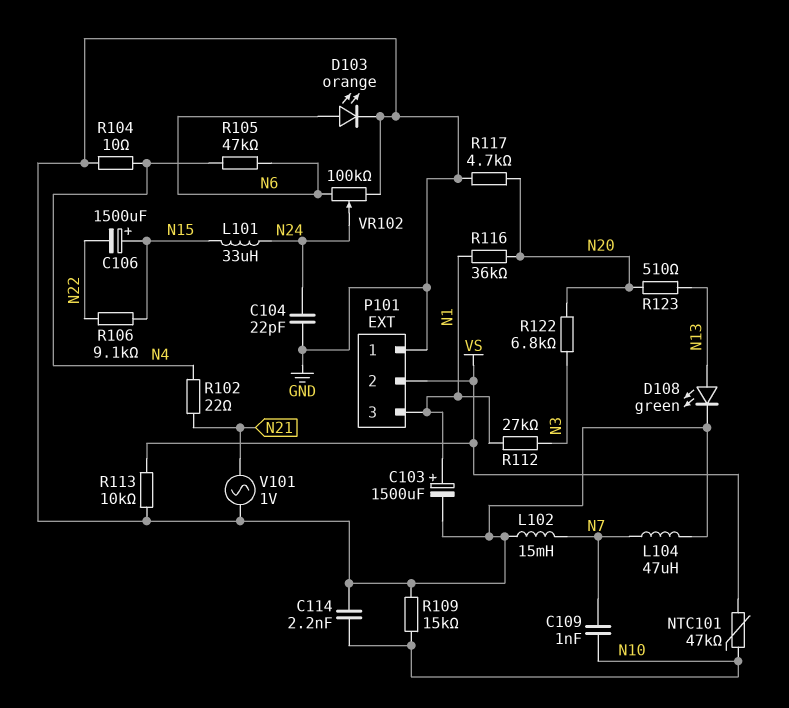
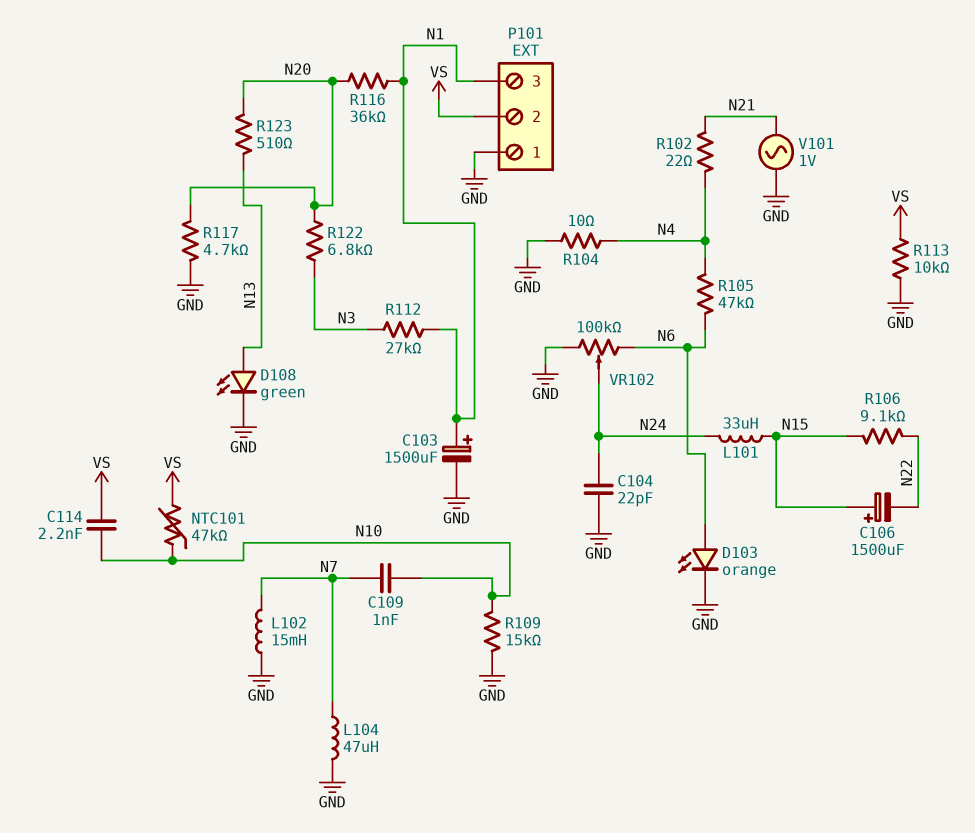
C114: 2.2nF (GND, N10) -> 2.2nF (N10, VS)

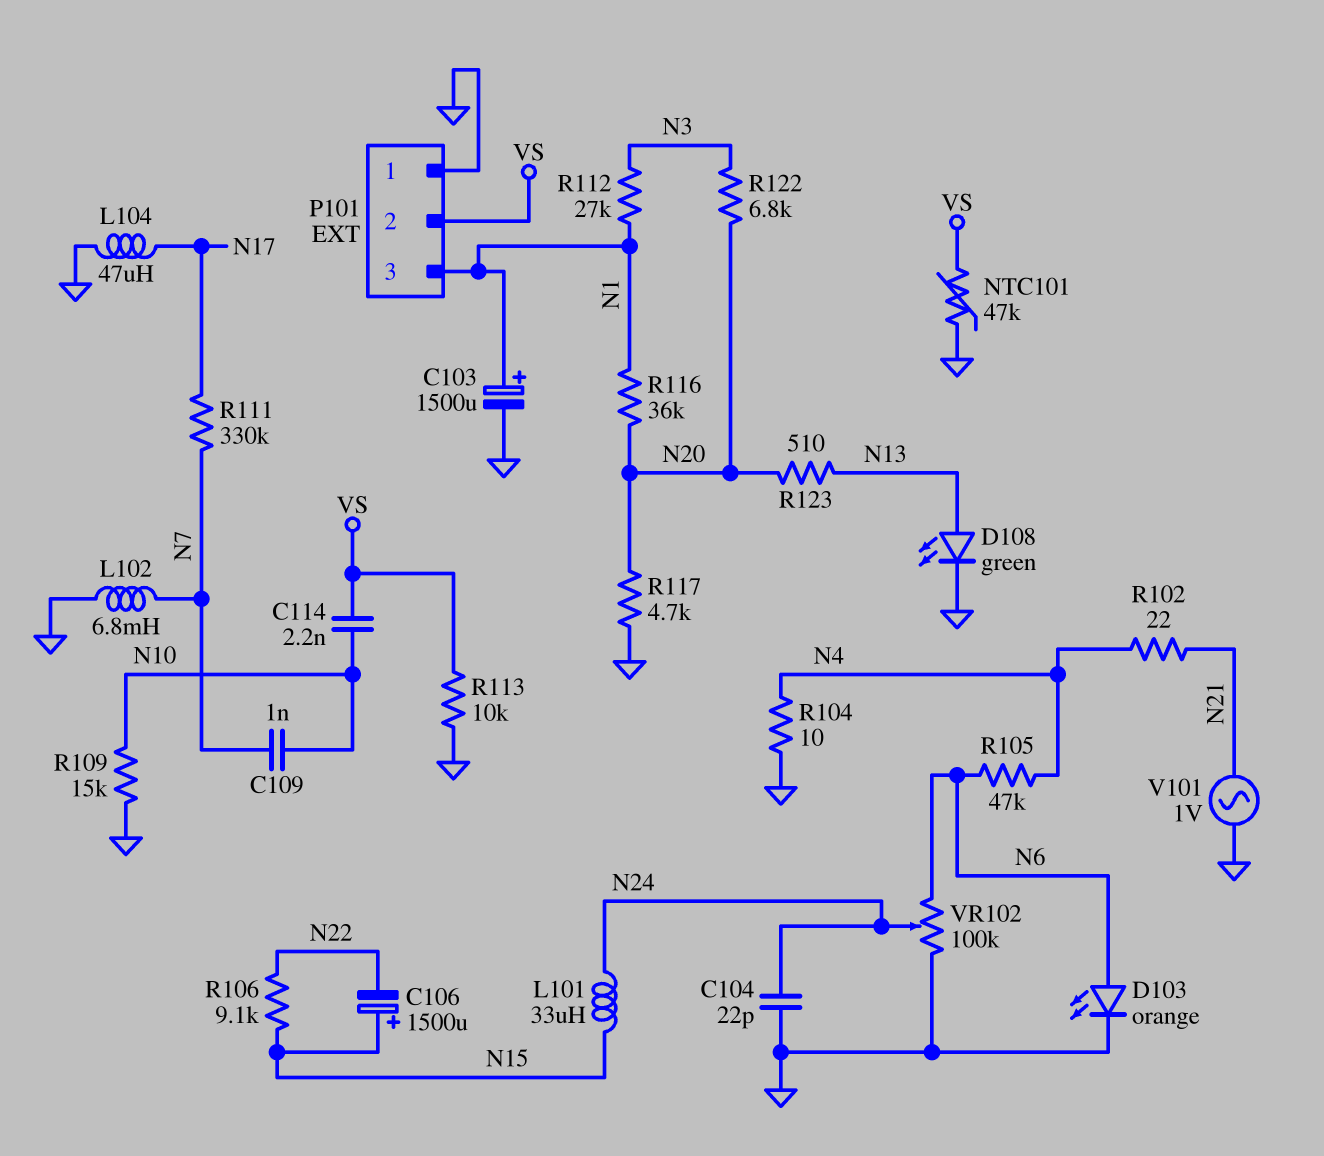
L102: 15mH (GND, N7) -> 6.8mH (GND, N7)
L104: 47uH (GND, N7) -> 47uH (GND, N17)
NTC101: 47k (N10, VS) -> 47k (GND, VS)
R111: none -> 330k (N7, N17)

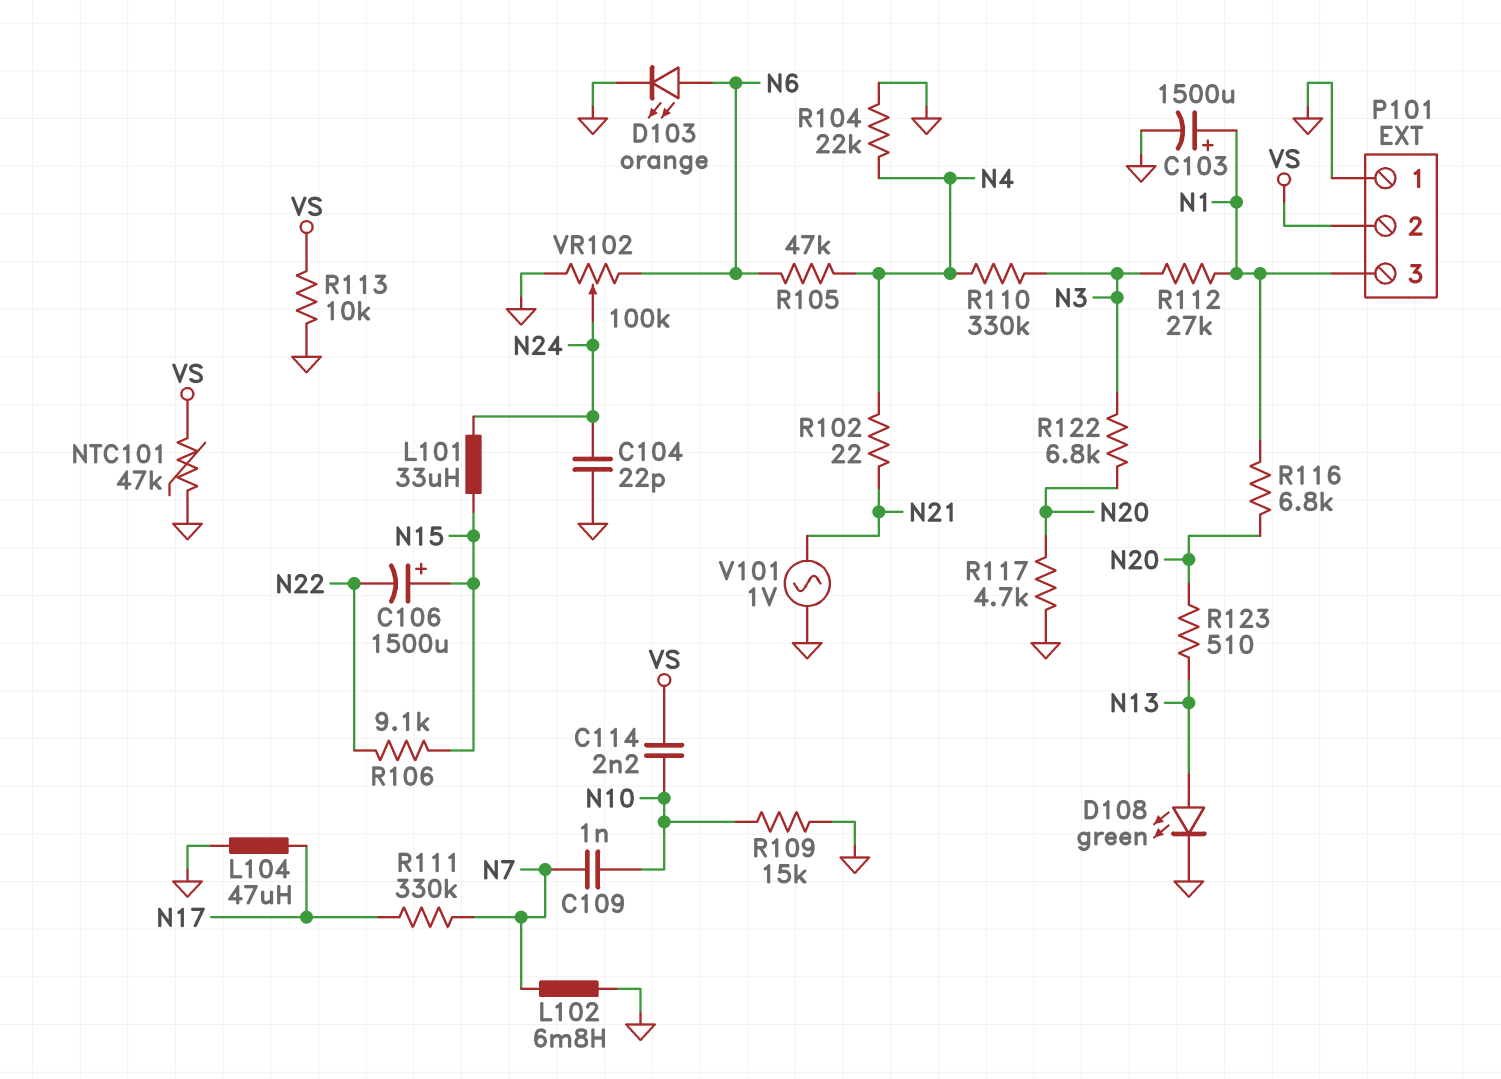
R104: 10 (GND, N4) -> 22k (GND, N4)
R110: none -> 330k (N3, N4)
R116: 36k (N1, N20) -> 6.8k (N1, N20)

